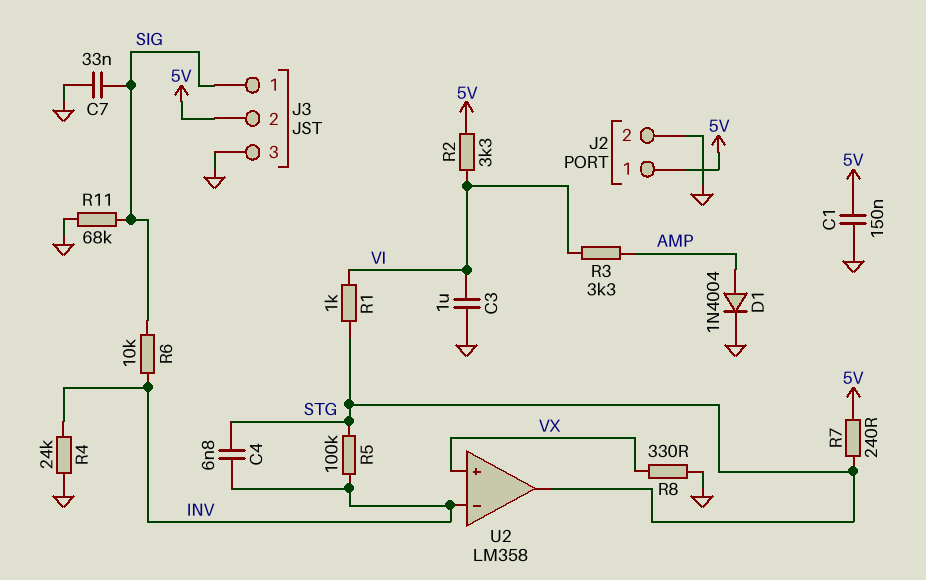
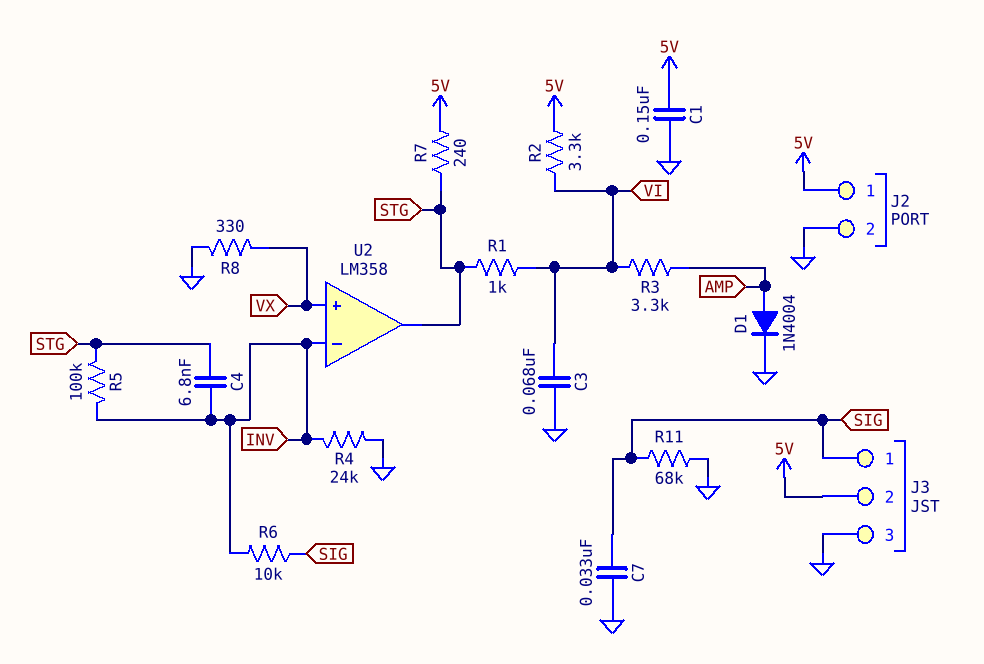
C3: 1uF (GND, VI) -> 68nF (GND, VI)

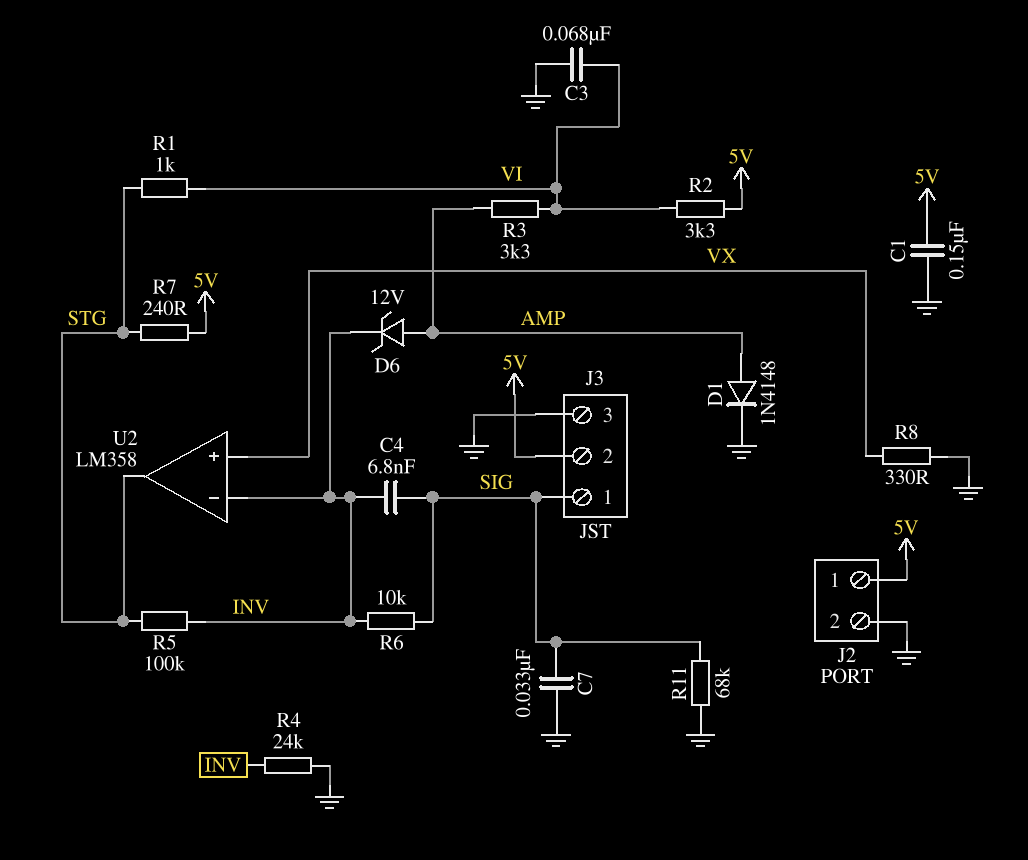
C4: 6.8nF (INV, STG) -> 6.8nF (INV, SIG)
D1: diode 1N4004 (A AMP, K GND) -> diode 1N4148 (A AMP, K GND)
D6: none -> zener 12V (A AMP, K INV)

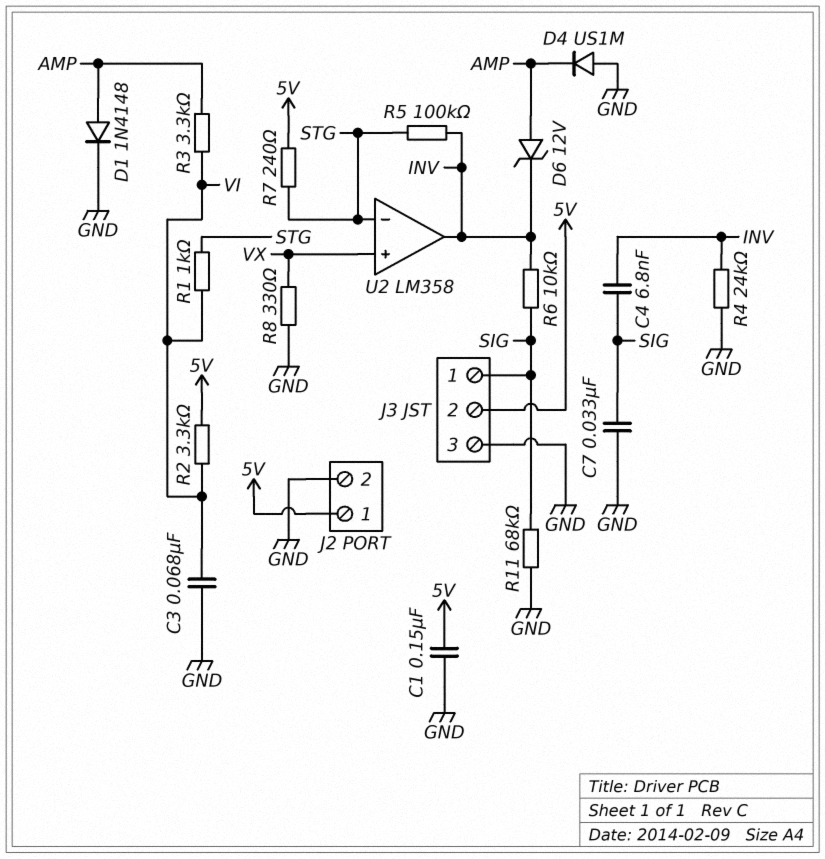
D4: none -> diode US1M (A GND, K AMP)
U2 pin in-: INV -> STG
U2 pin out: STG -> INV

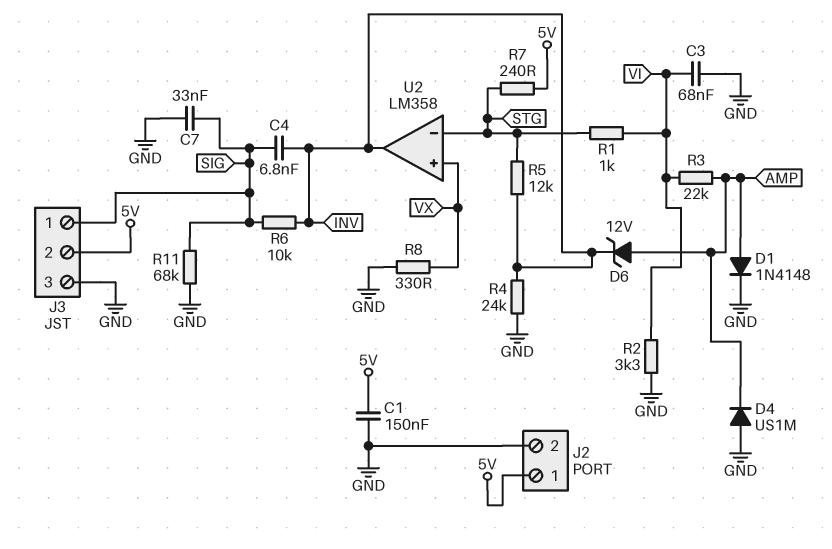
R2: 3.3k (5V, VI) -> 3.3k (GND, VI)
R3: 3.3k (AMP, VI) -> 22k (AMP, VI)
R5: 100k (INV, STG) -> 12k (INV, STG)

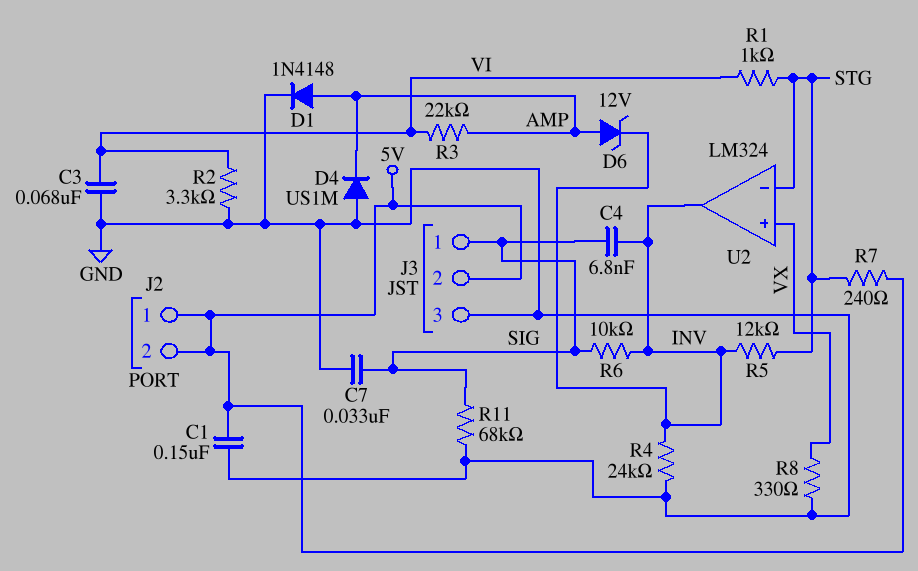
J2 pin 2: GND -> 5V
U2: LM358 -> LM324

